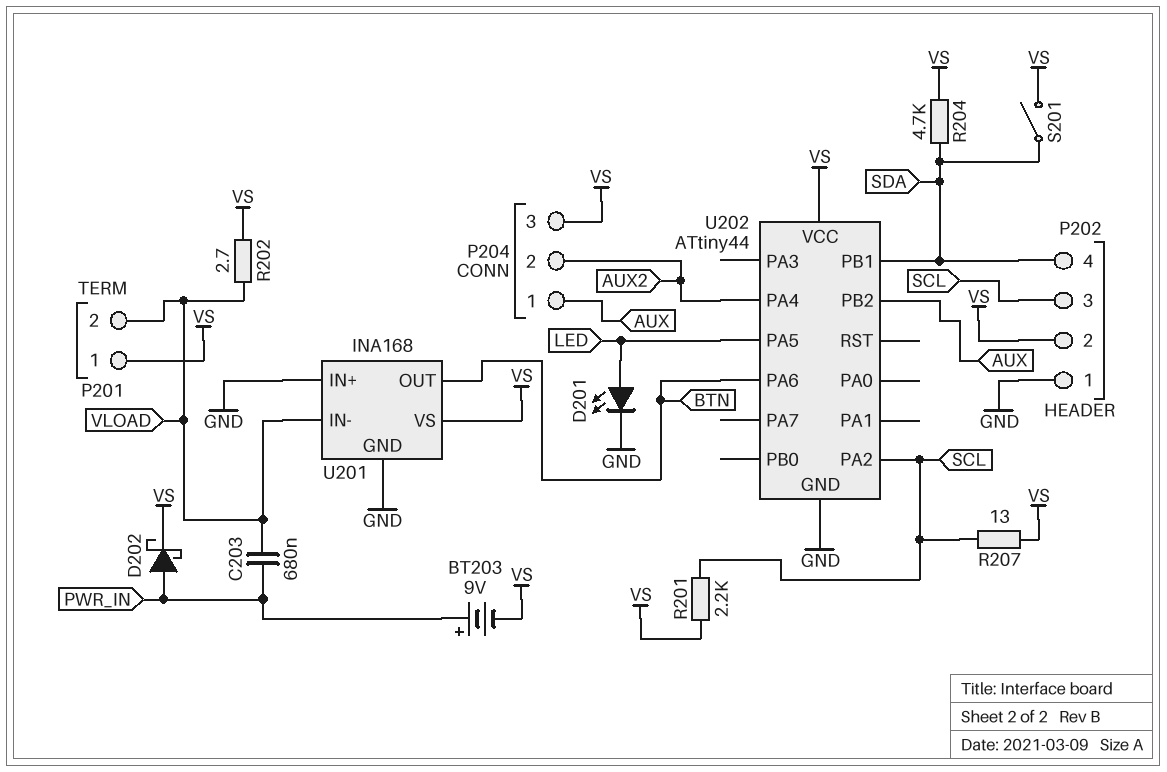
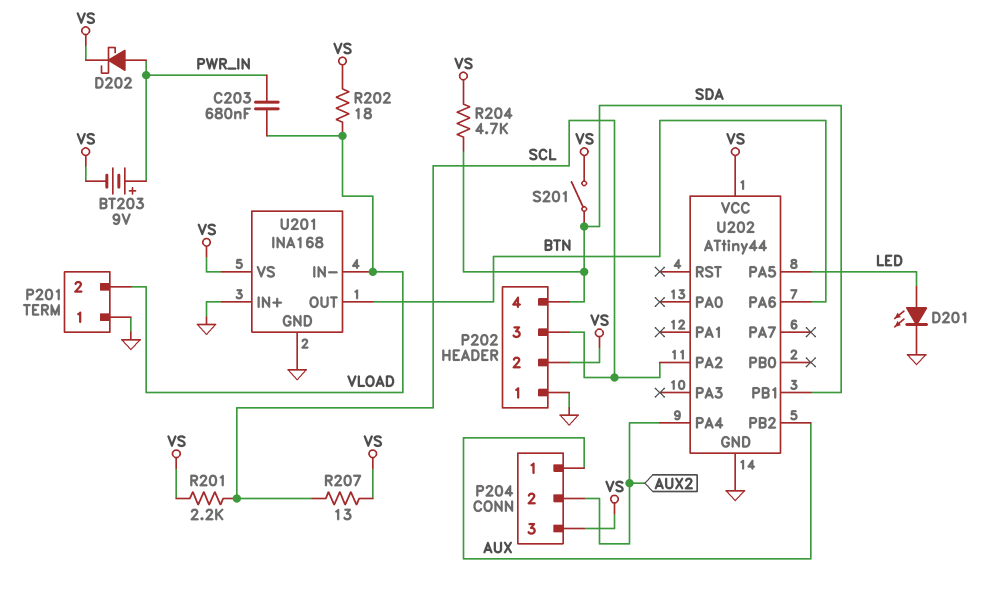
P201 pin 1: VS -> GND
R202: 2.7 (VLOAD, VS) -> 18 (VLOAD, VS)

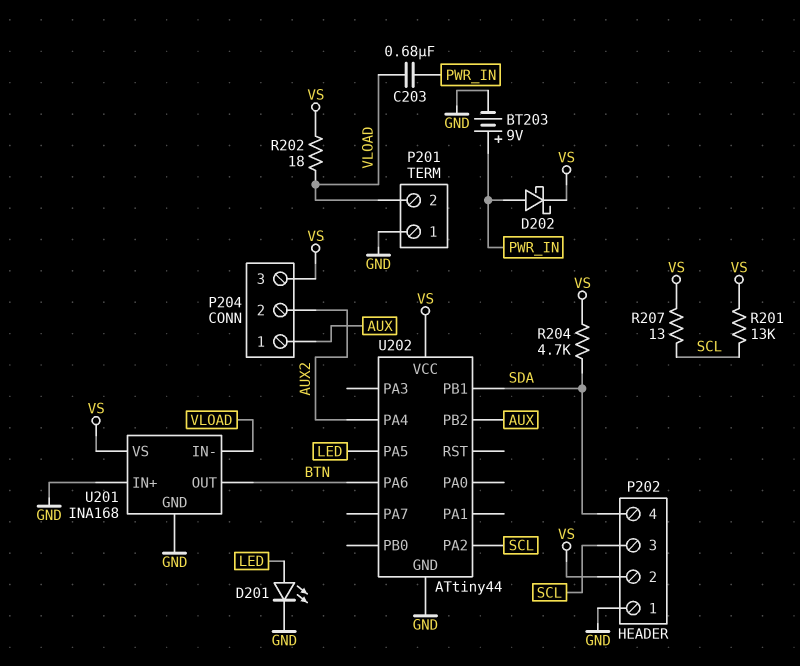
BT203: 9V (plus PWR_IN, minus VS) -> 9V (plus PWR_IN, minus GND)
R201: 2.2k (SCL, VS) -> 13k (SCL, VS)
S201: switch (SDA, VS) -> none

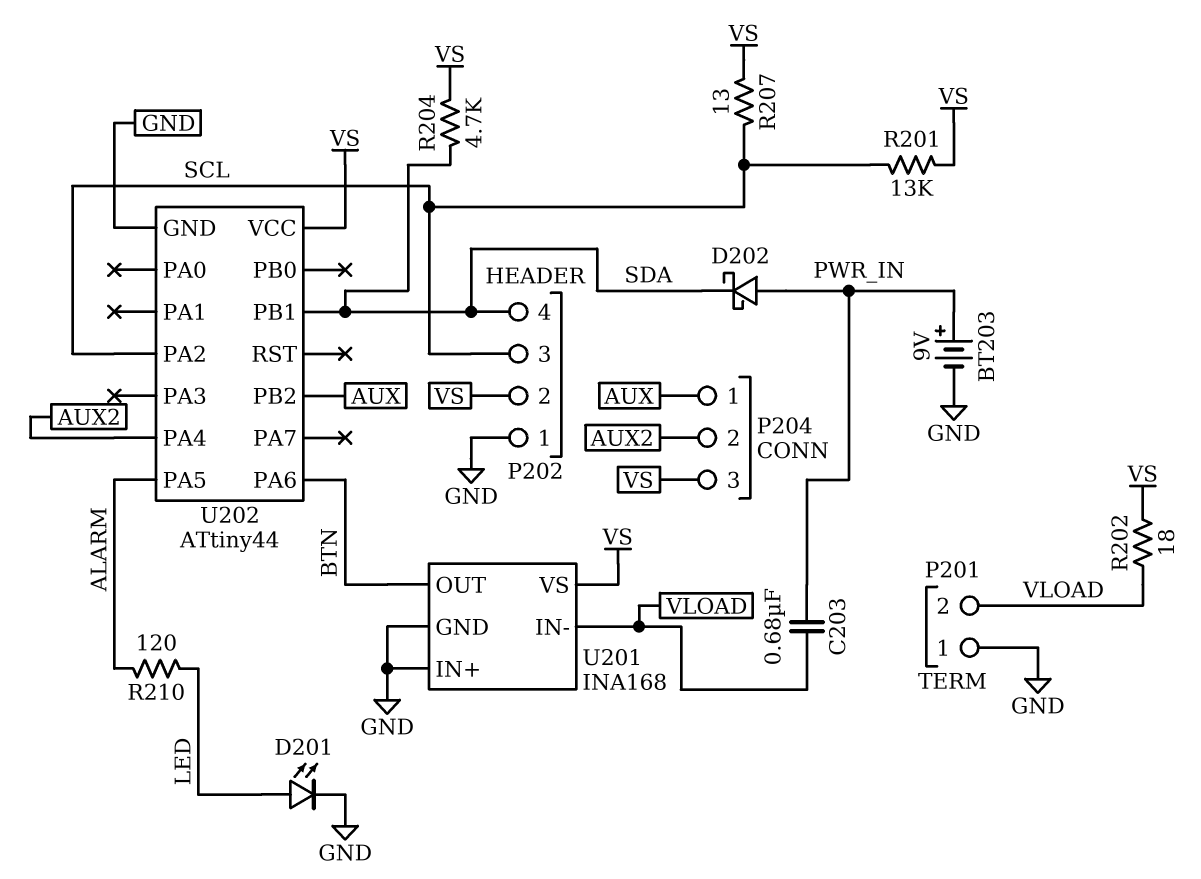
D202: schottky (A PWR_IN, K VS) -> schottky (A PWR_IN, K SDA)
R210: none -> 120 (ALARM, LED)
U202 pin PA5: LED -> ALARM

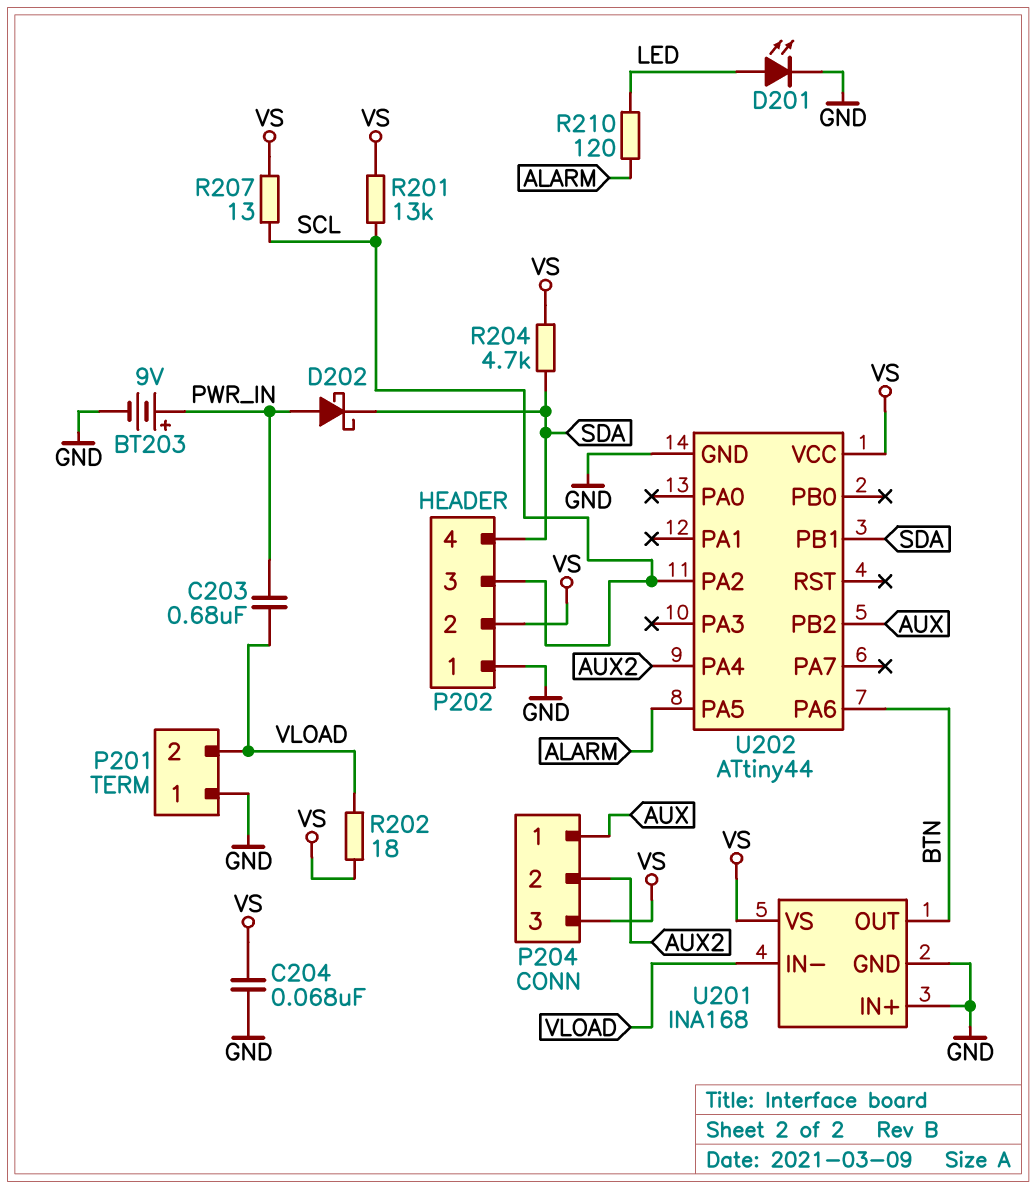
C204: none -> 68nF (GND, VS)

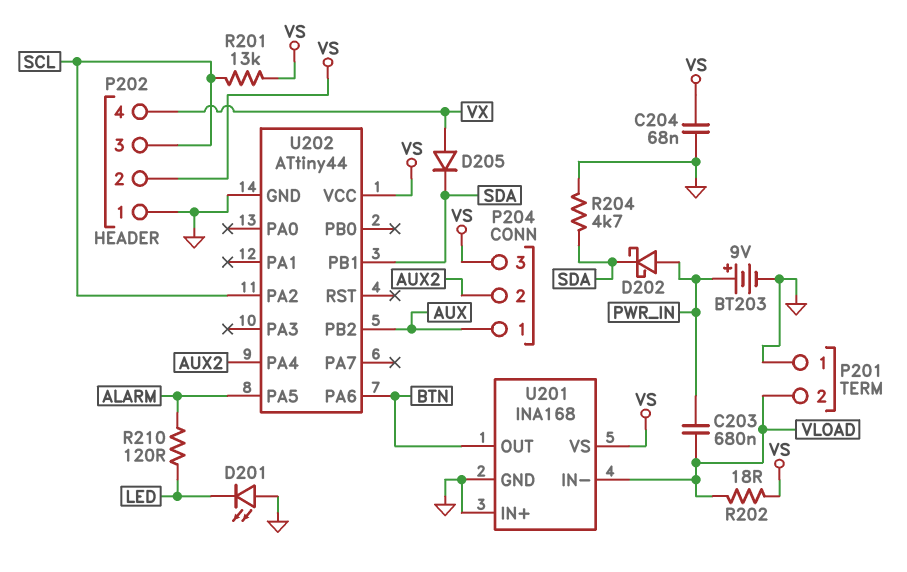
D201: LED (A LED, K GND) -> LED (A GND, K LED)
D205: none -> diode (A VX, K SDA)
P202 pin 4: SDA -> VX
R204: 4.7k (SDA, VS) -> 4.7k (GND, SDA)
R207: 13 (SCL, VS) -> none

